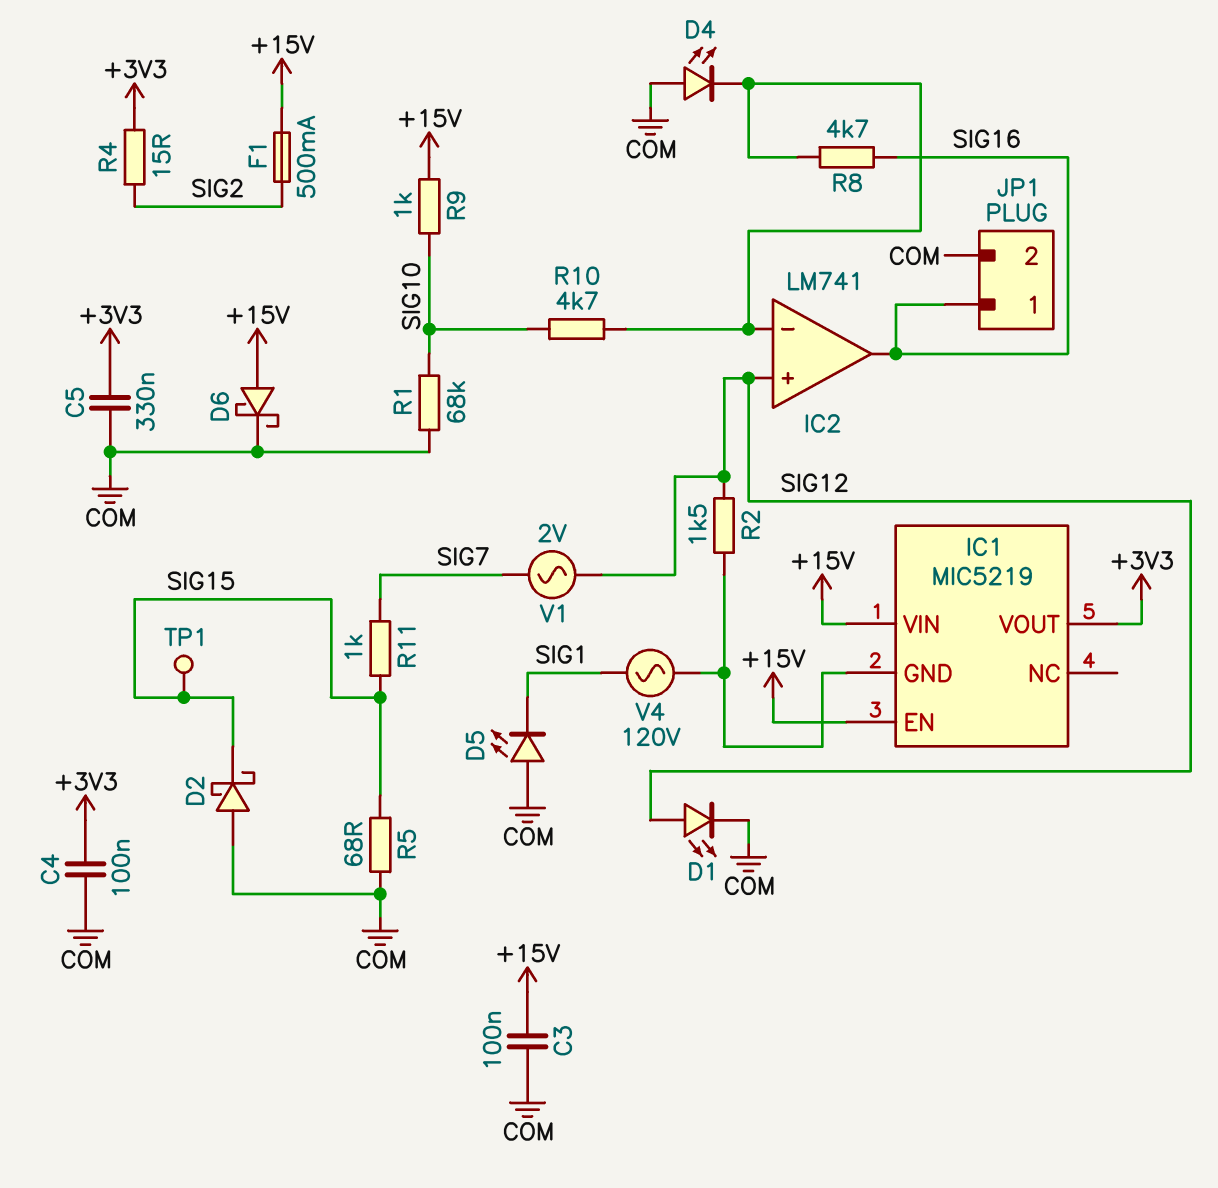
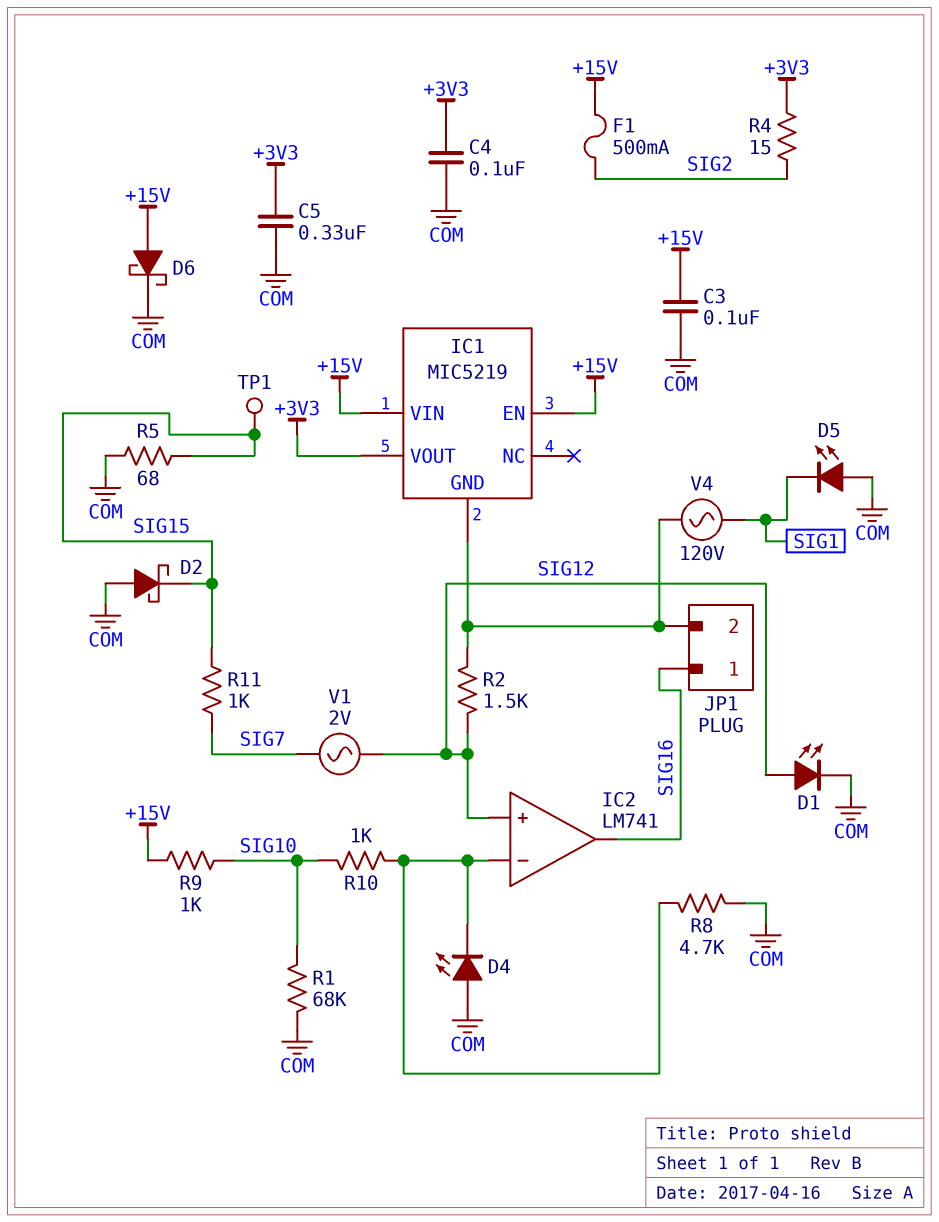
JP1 pin 2: COM -> IC1/GND
R8: 4.7k (IC2/in-, SIG16) -> 4.7k (COM, IC2/in-)
R10: 4.7k (IC2/in-, SIG10) -> 1k (IC2/in-, SIG10)

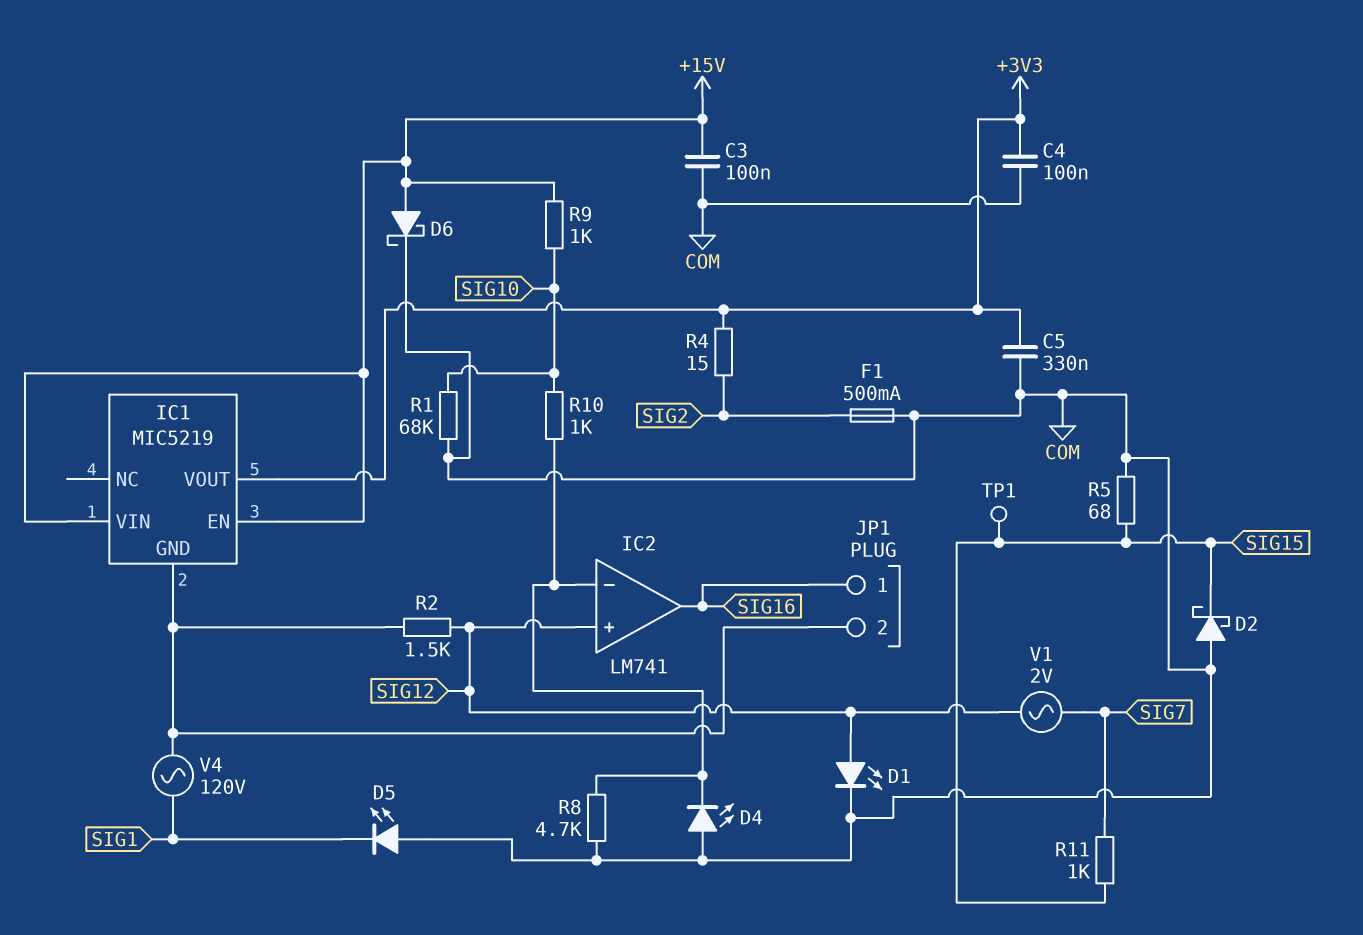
F1: 500mA (+15V, SIG2) -> 500mA (COM, SIG2)

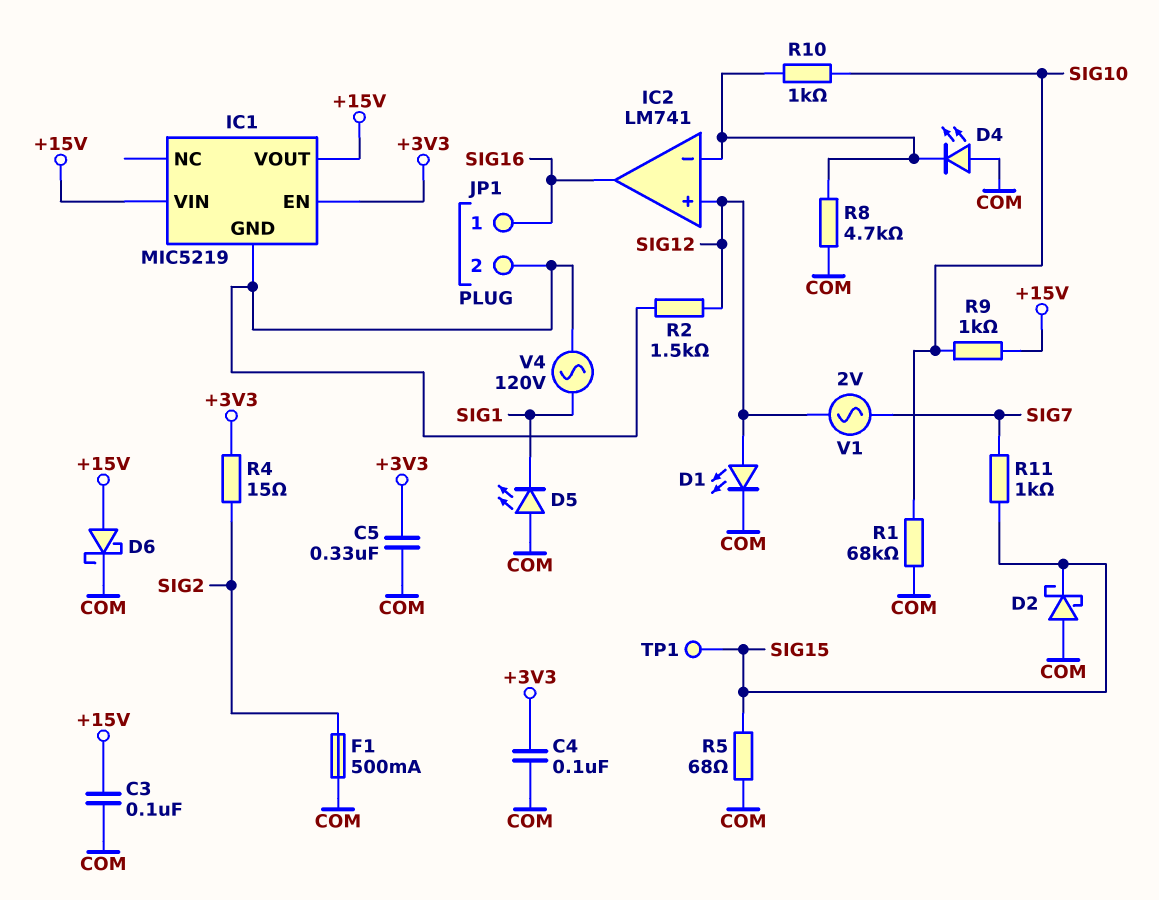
IC1 pin EN: +15V -> +3V3
IC1 pin VOUT: +3V3 -> +15V

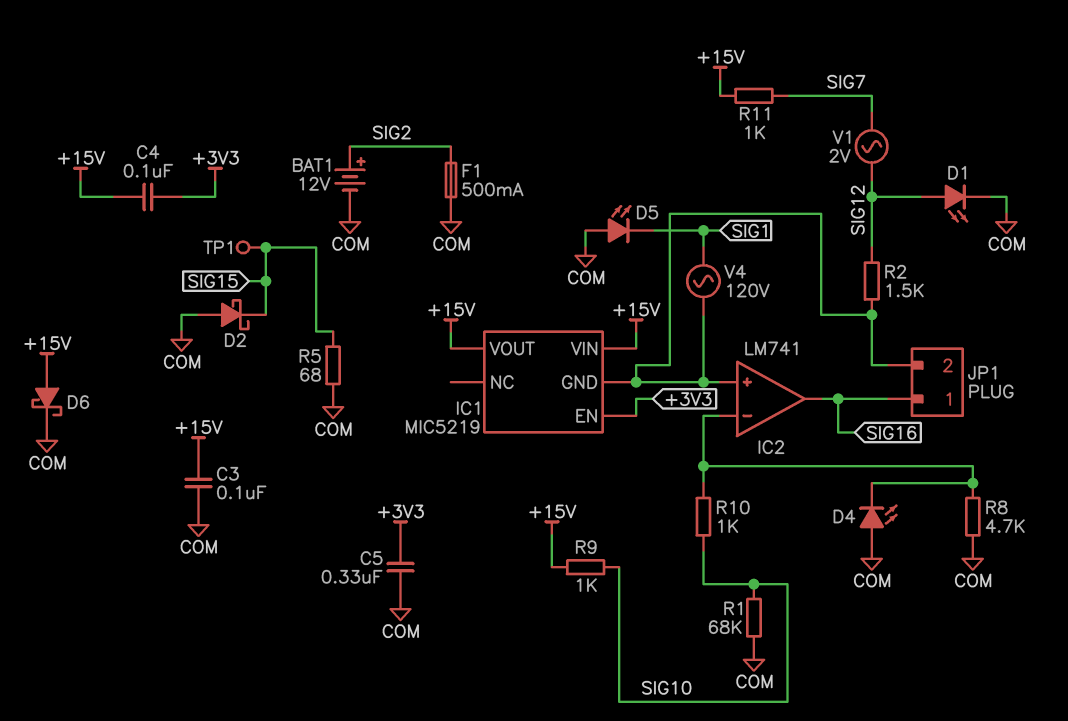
BAT1: none -> 12V (plus SIG2, minus COM)
C4: 100nF (+3V3, COM) -> 100nF (+3V3, +15V)
IC2 pin in+: SIG12 -> IC1/GND
R4: 15 (+3V3, SIG2) -> none
R11: 1k (SIG7, SIG15) -> 1k (+15V, SIG7)

